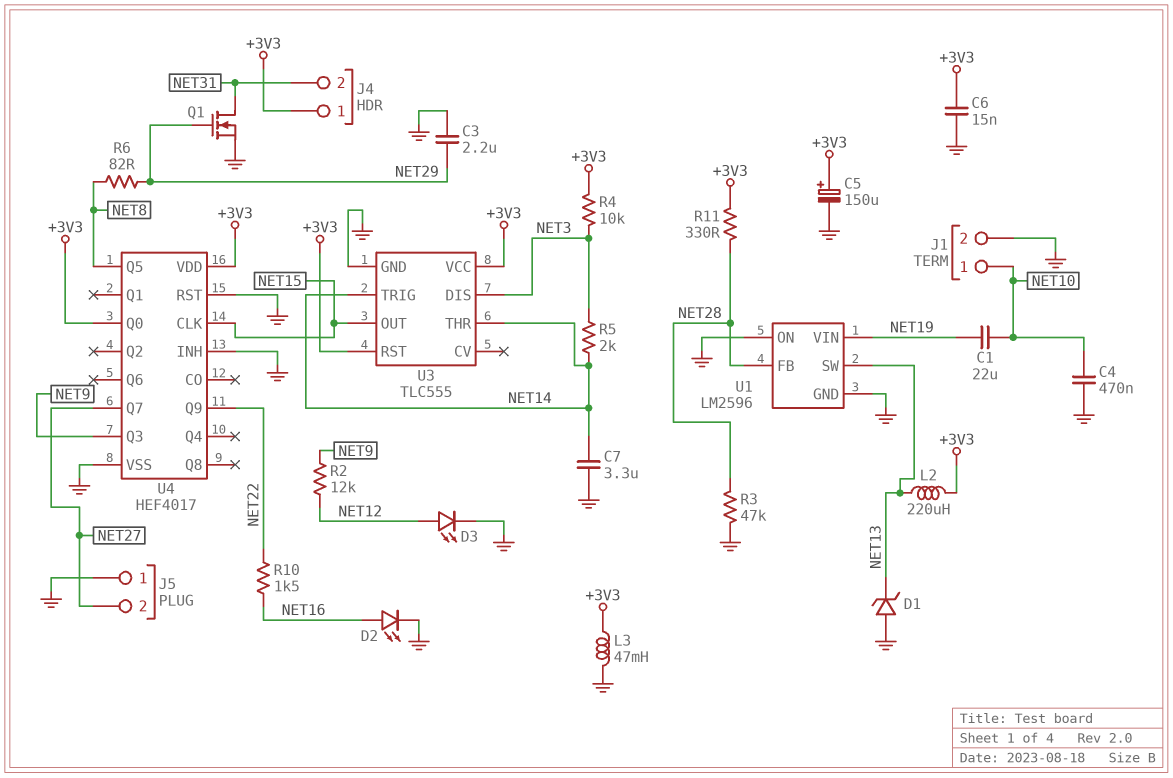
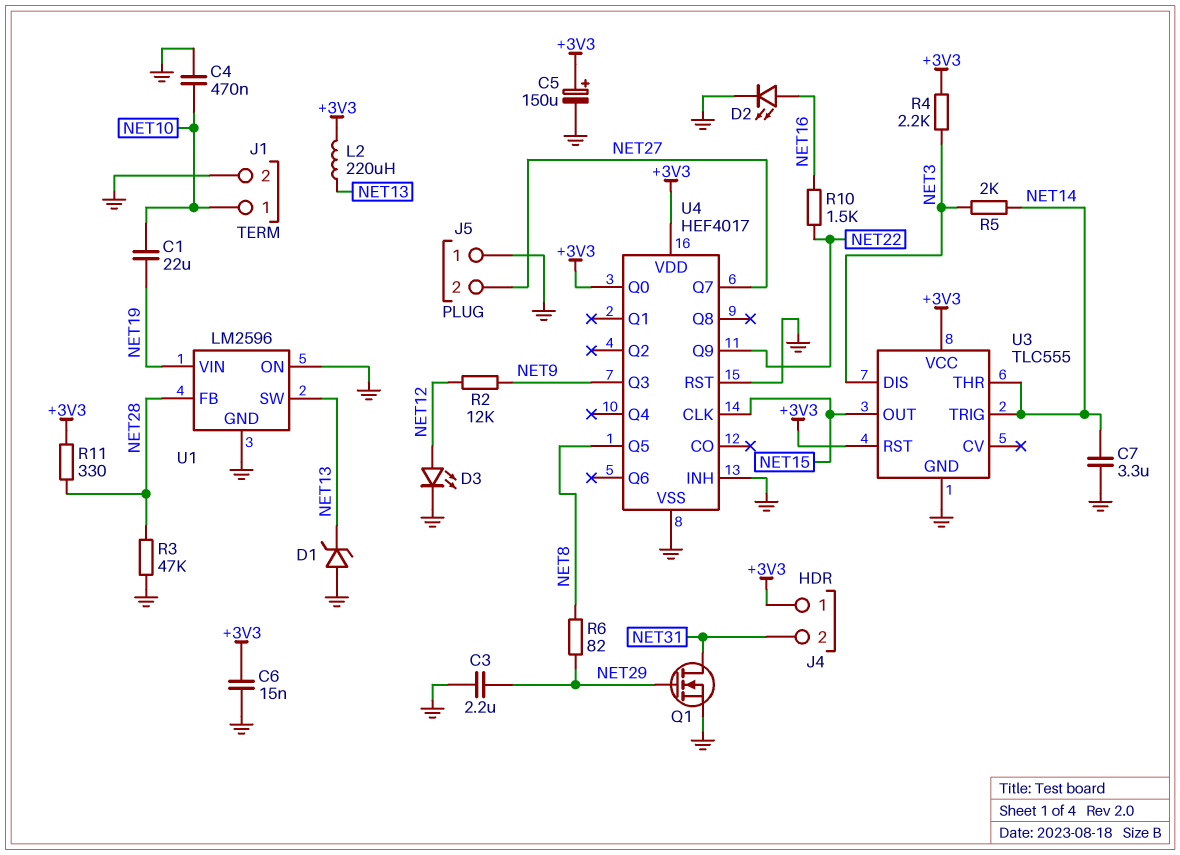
L3: 47mH (+3V3, GND) -> none
R4: 10k (+3V3, NET3) -> 2.2k (+3V3, NET3)

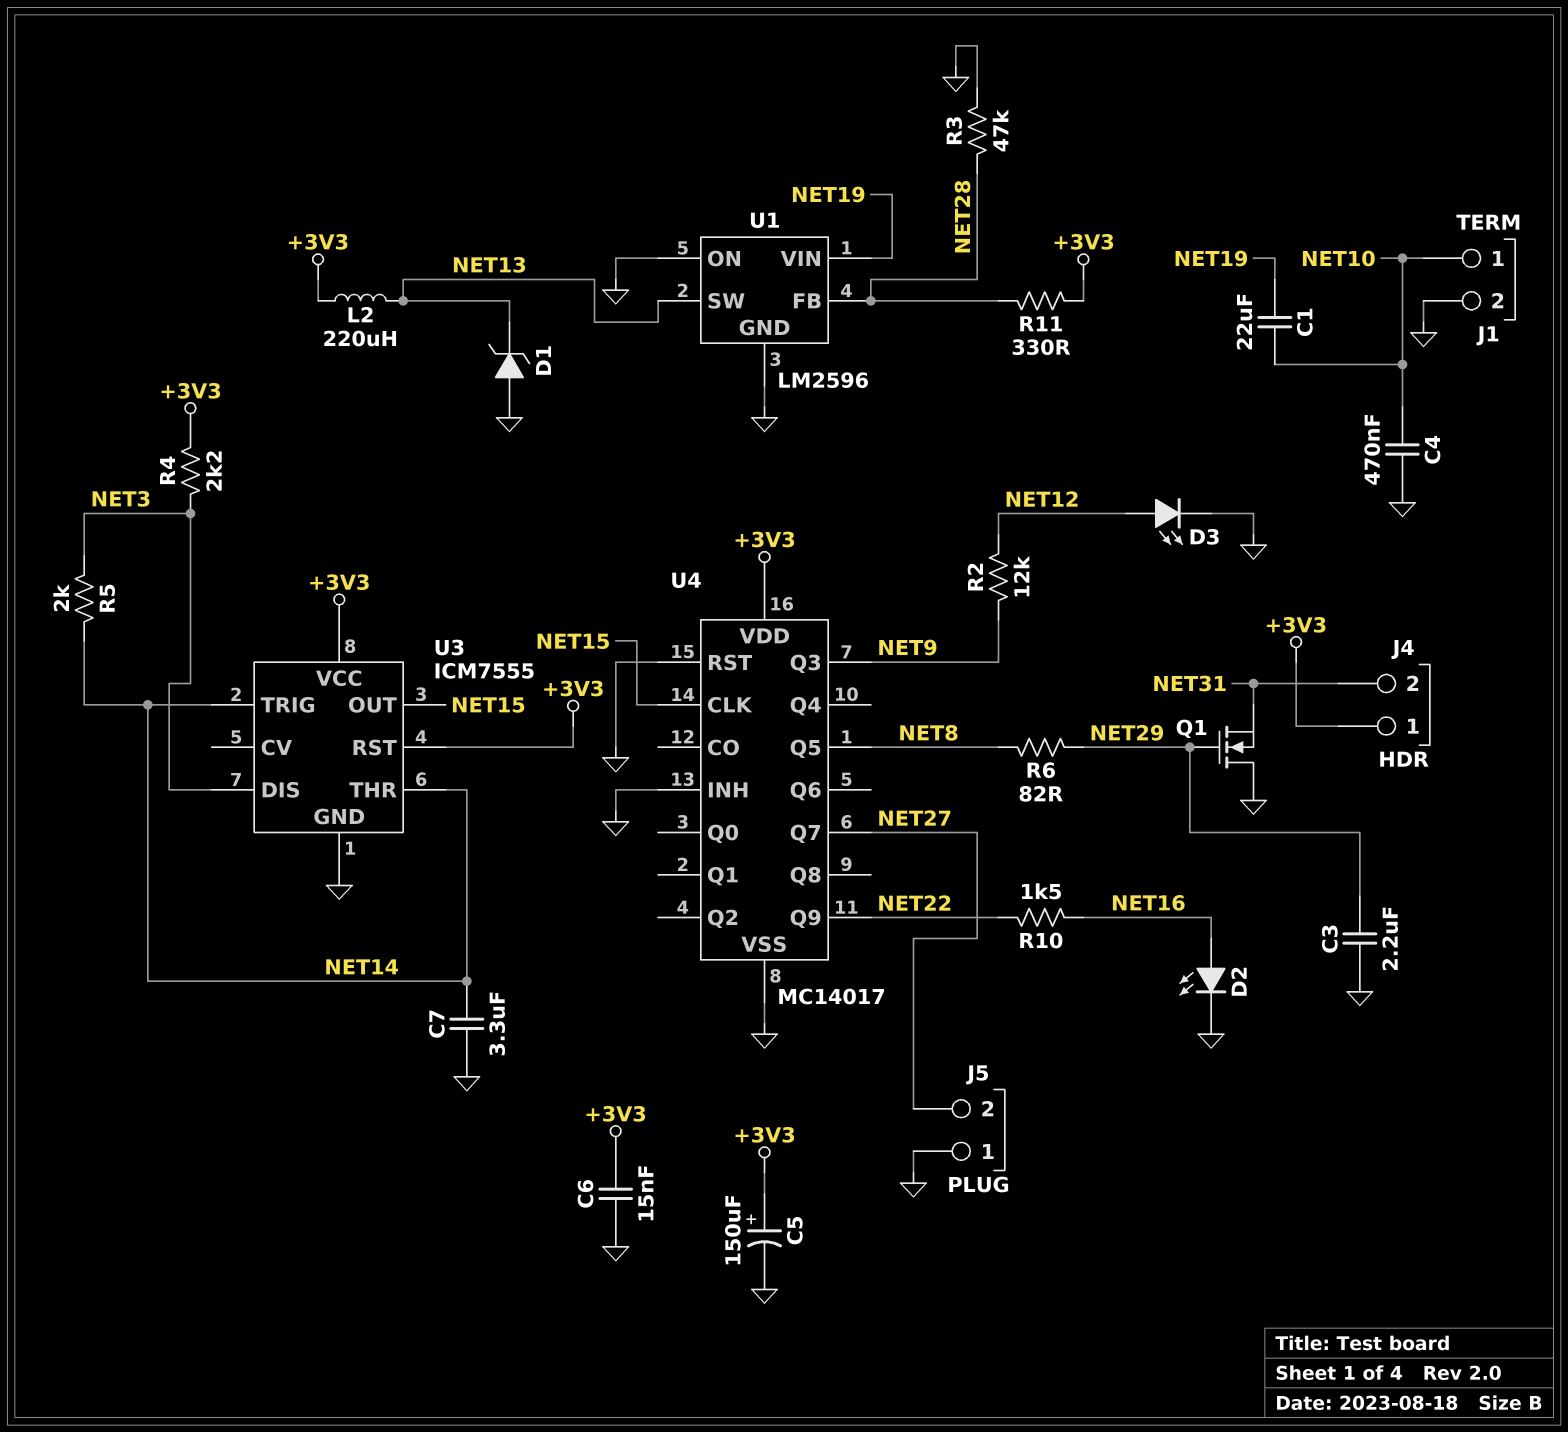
Q1: NMOS (G NET29, D NET31, S GND) -> NMOS (G NET29, D GND, S NET31)
U3: TLC555 -> ICM7555
U4: HEF4017 -> MC14017
U4 pin Q0: +3V3 -> none

